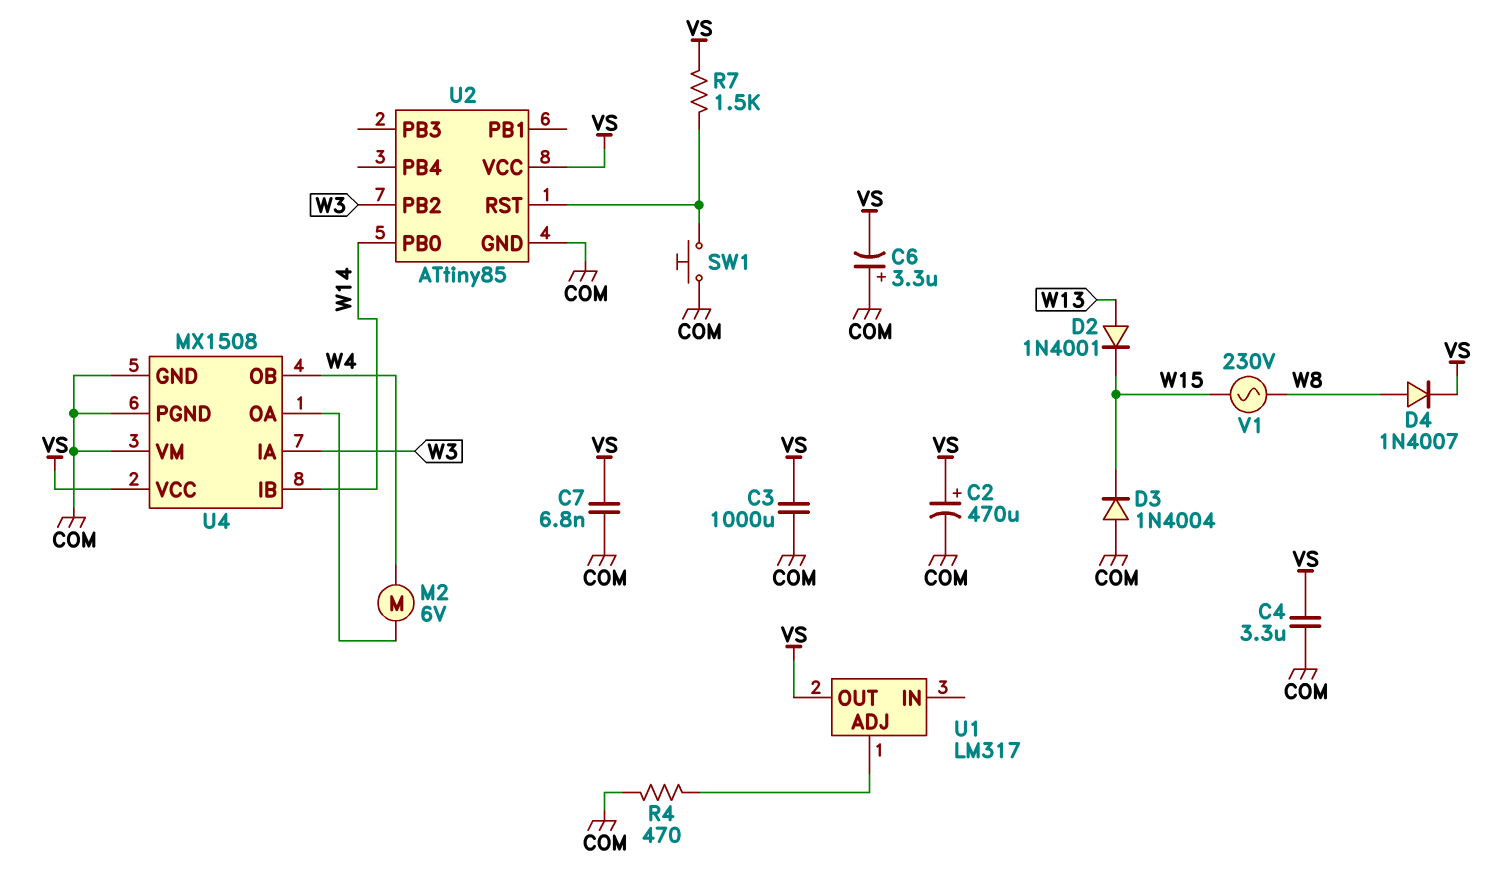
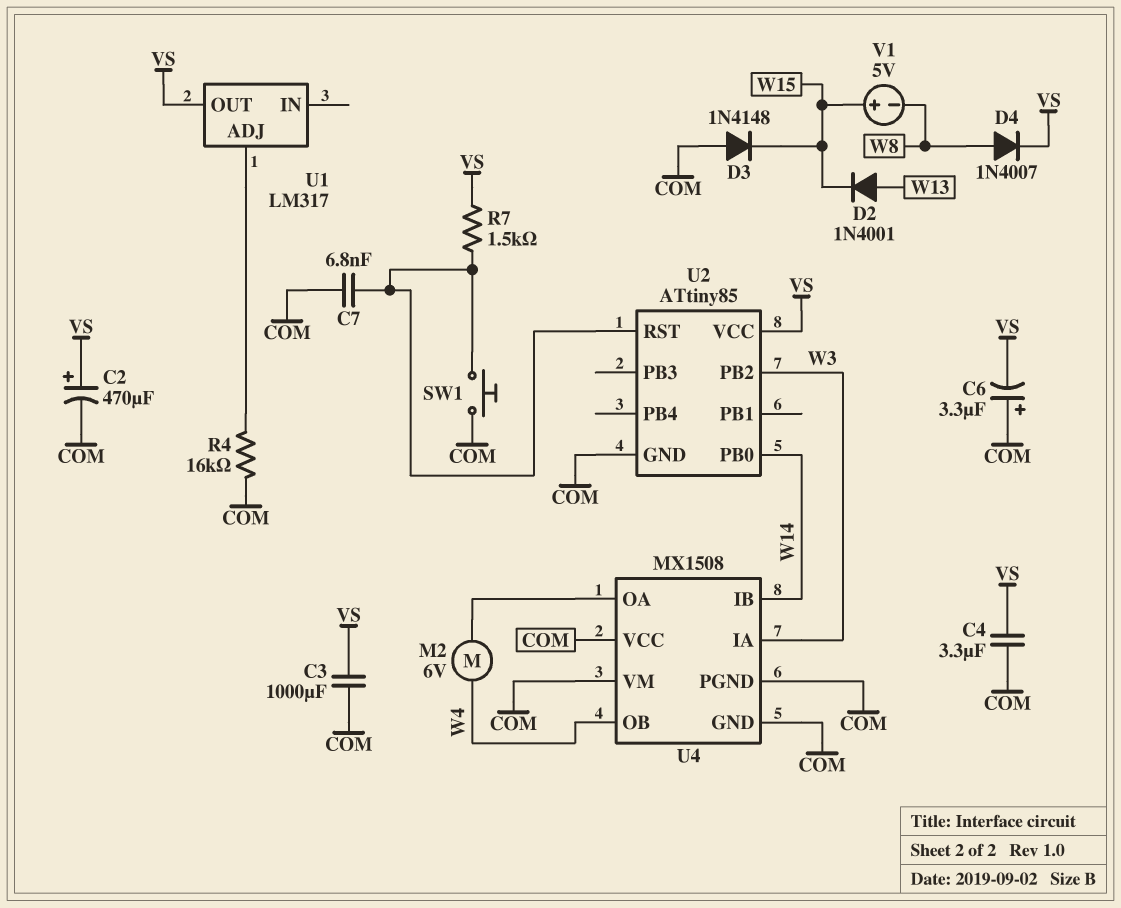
C7: 6.8nF (COM, VS) -> 6.8nF (COM, U2/RST)
D3: diode 1N4004 (A COM, K W15) -> diode 1N4148 (A COM, K W15)
R4: 470 (COM, U1/ADJ) -> 16k (COM, U1/ADJ)
U4 pin VCC: VS -> COM
V1: AC 230V (W8, W15) -> 5V (plus W15, minus W8)

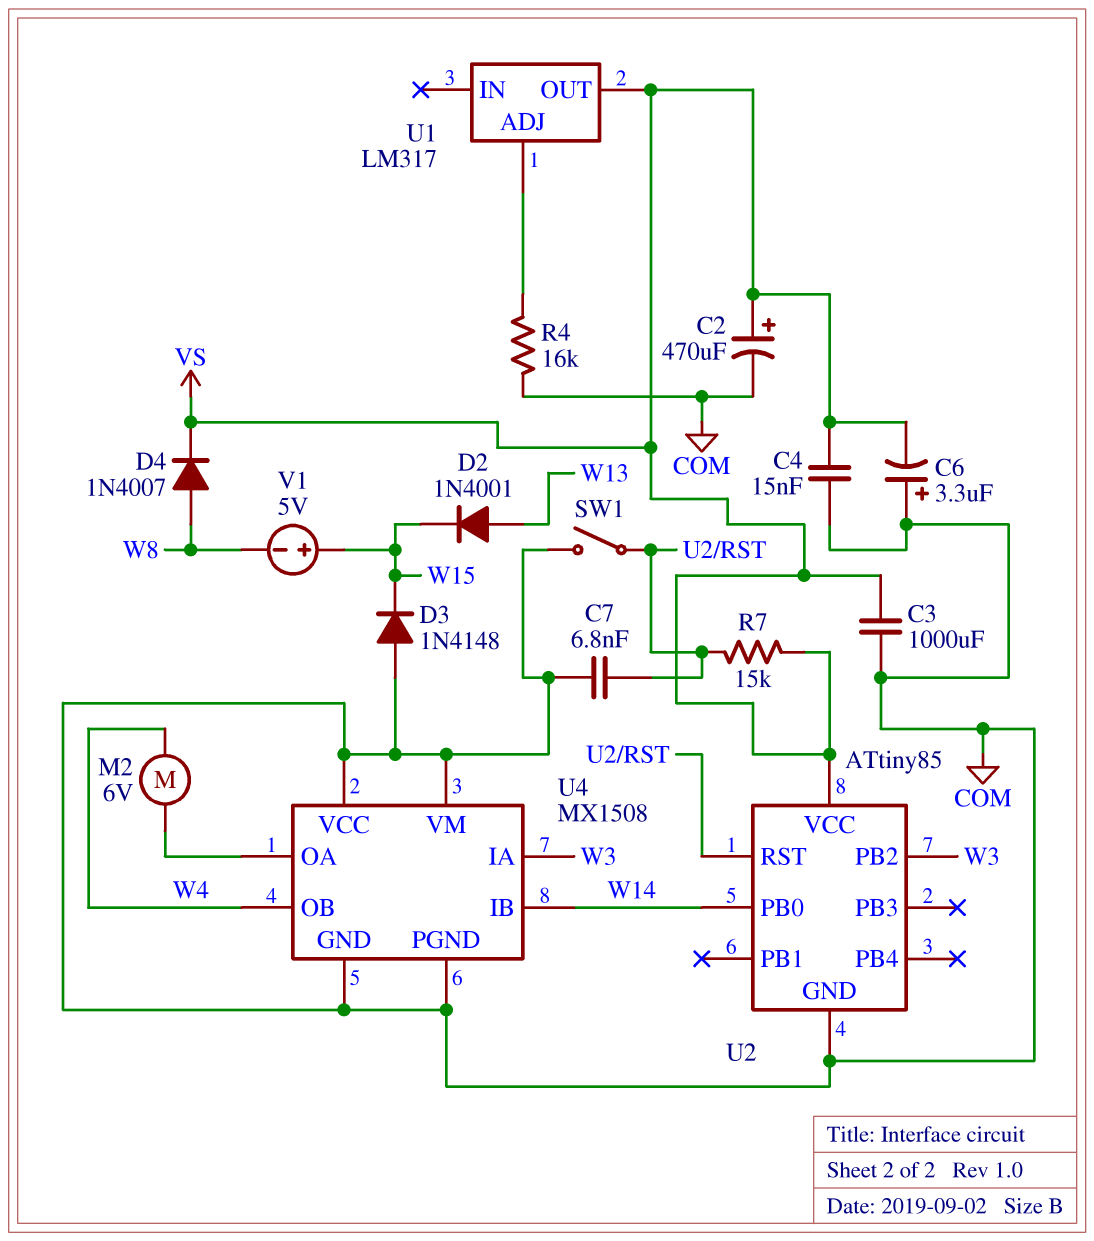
C4: 3.3uF (COM, VS) -> 15nF (COM, VS)
R7: 1.5k (U2/RST, VS) -> 15k (U2/RST, VS)
SW1: button (COM, U2/RST) -> switch (COM, U2/RST)

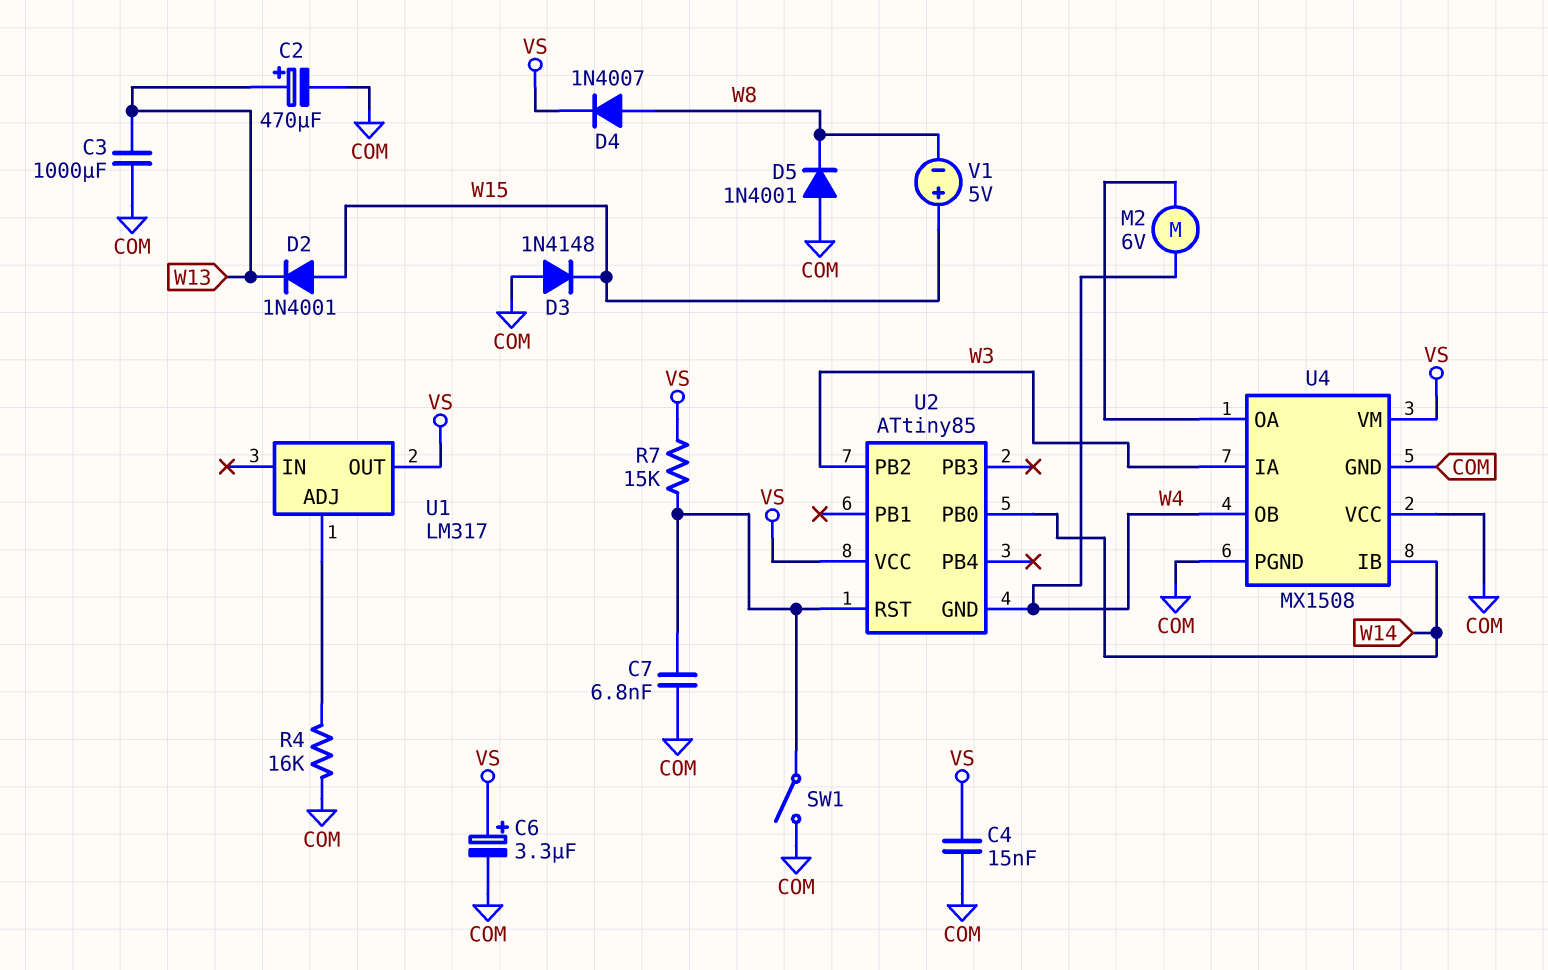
C2: 470uF (plus VS, minus COM) -> 470uF (plus W13, minus COM)
C3: 1000uF (COM, VS) -> 1000uF (COM, W13)
C6: 3.3uF (plus COM, minus VS) -> 3.3uF (plus VS, minus COM)
D2: diode 1N4001 (A W13, K W15) -> diode 1N4001 (A W15, K W13)
D5: none -> diode 1N4001 (A COM, K W8)
U2 pin GND: COM -> W4
U4 pin VM: COM -> VS

